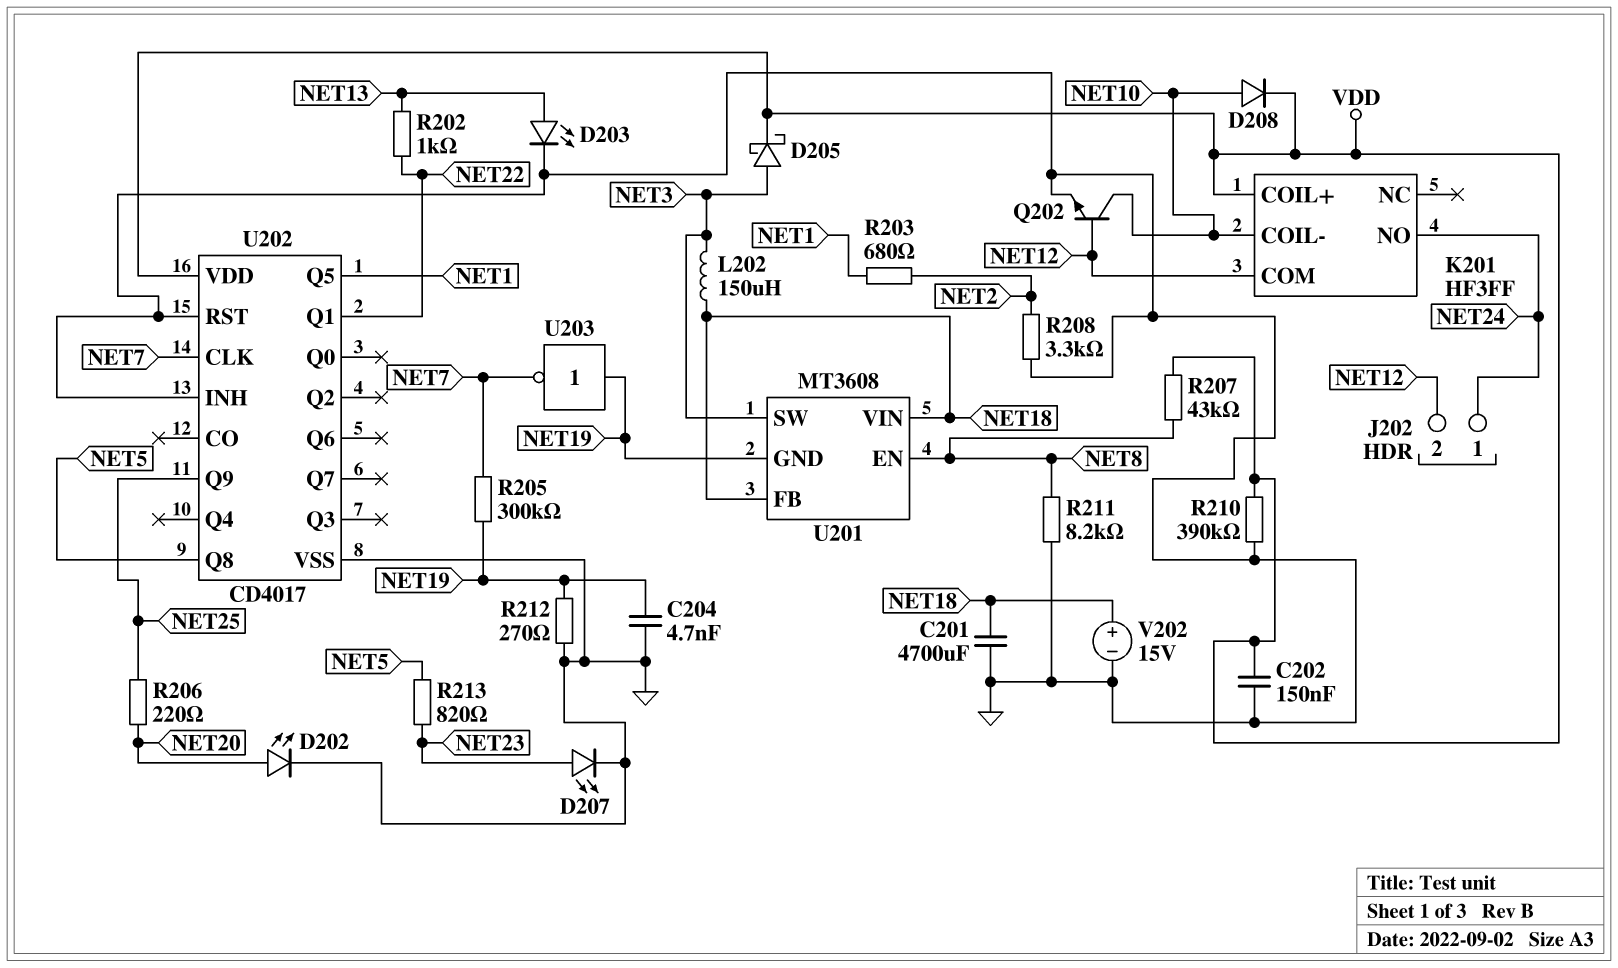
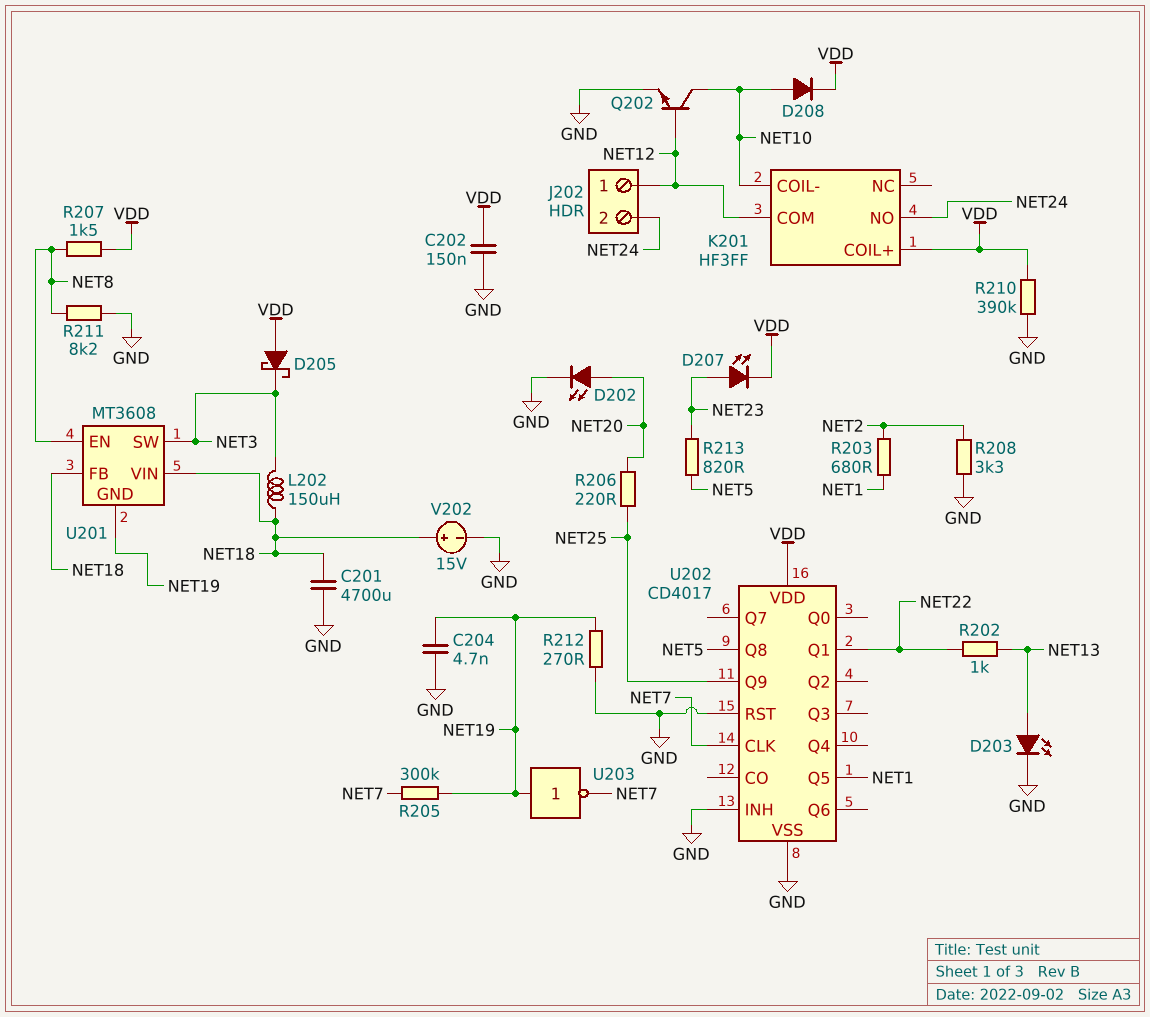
D205: schottky (A NET3, K VDD) -> schottky (A VDD, K NET3)
D207: LED (A NET23, K GND) -> LED (A NET23, K VDD)
J202 pin 1: NET24 -> NET12
J202 pin 2: NET12 -> NET24
R207: 43k (NET8, VDD) -> 1.5k (NET8, VDD)

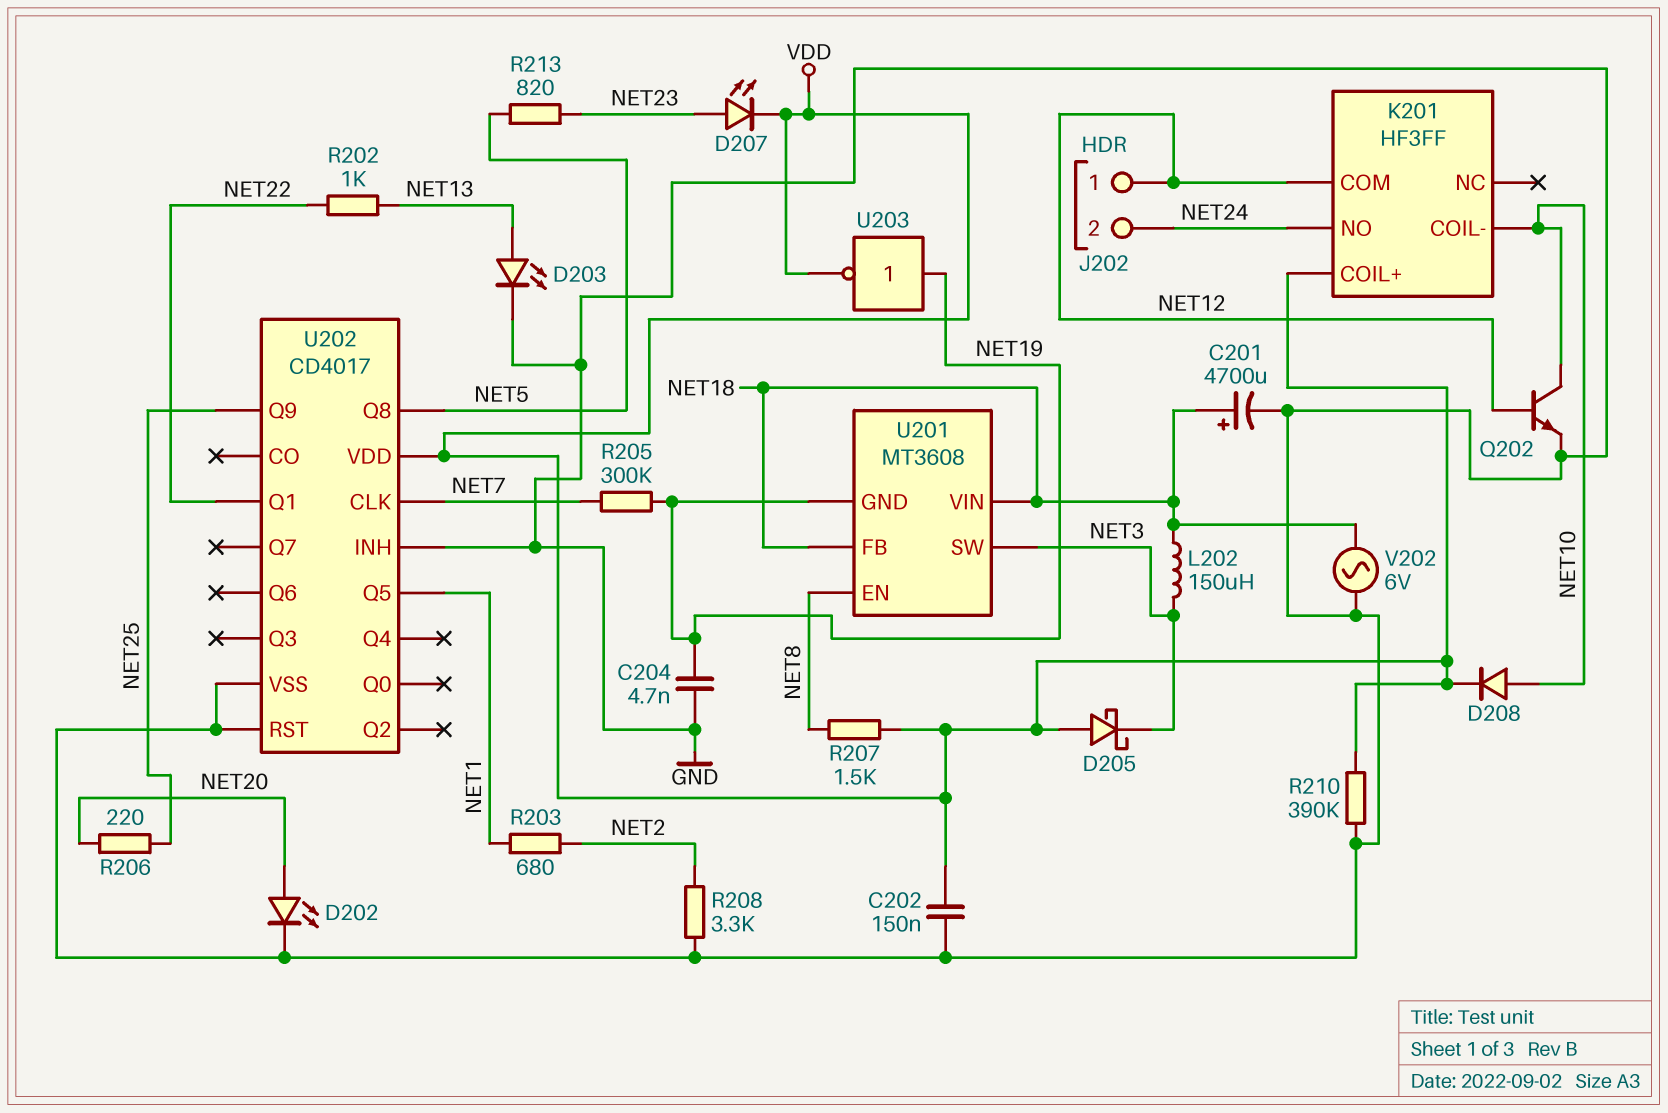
C201: 4700uF (GND, NET18) -> 4700uF (plus NET18, minus GND)
R211: 8.2k (GND, NET8) -> none
R212: 270 (GND, NET19) -> none
U203: NOT (in NET19, out NET7) -> NOT (in NET19, out VDD)
V202: 15V (plus NET18, minus GND) -> AC 6V (GND, NET18)

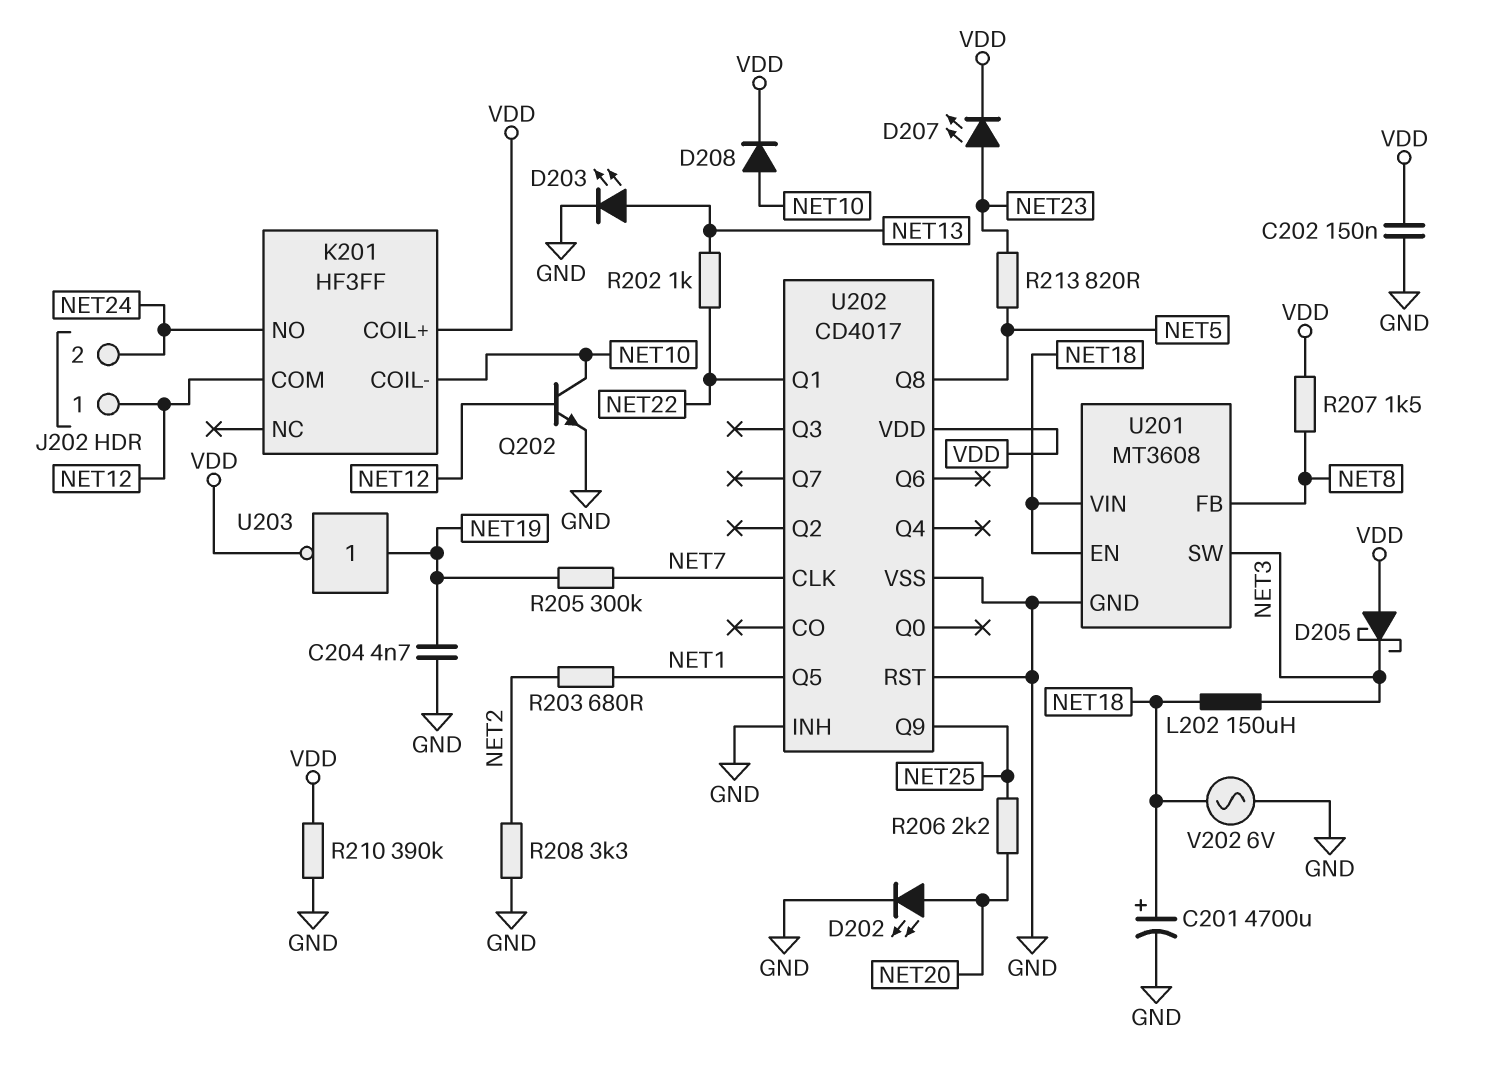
R206: 220 (NET20, NET25) -> 2.2k (NET20, NET25)
U201 pin EN: NET8 -> NET18
U201 pin FB: NET18 -> NET8
U201 pin GND: NET19 -> GND

